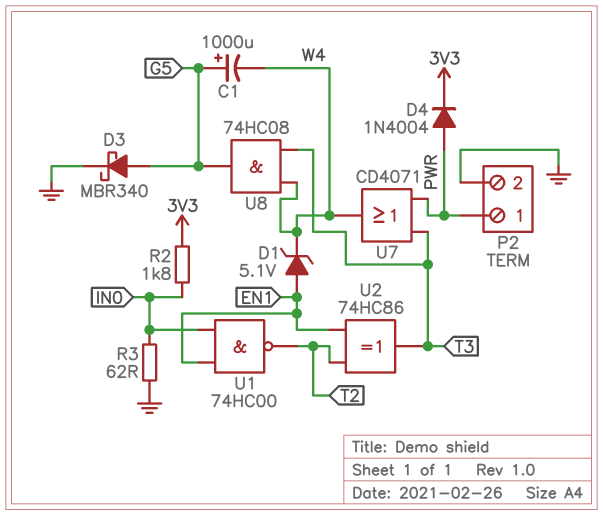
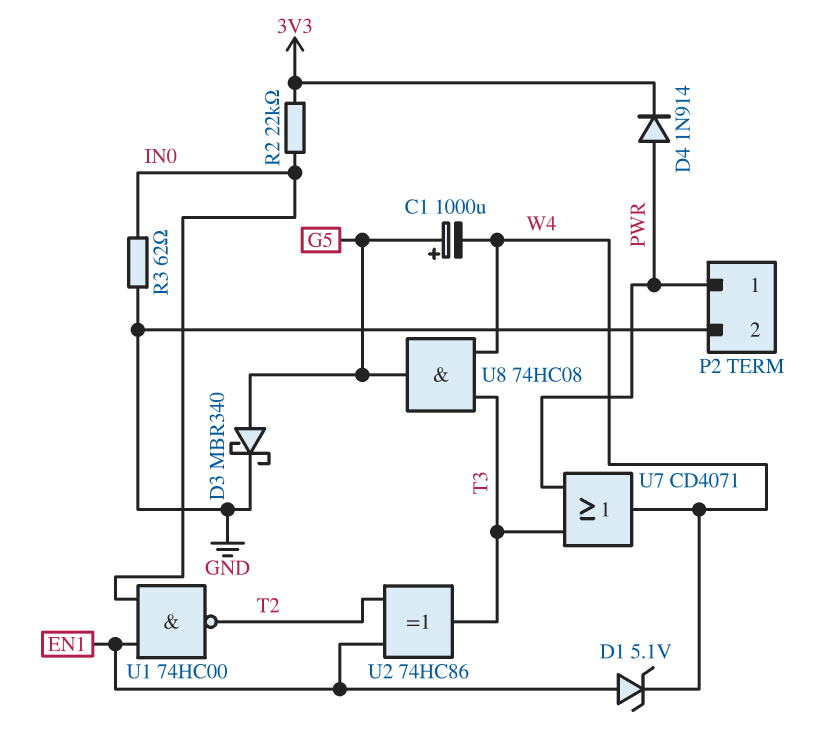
D4: diode 1N4004 (A PWR, K 3V3) -> diode 1N914 (A PWR, K 3V3)
R2: 1.8k (3V3, IN0) -> 22k (3V3, IN0)

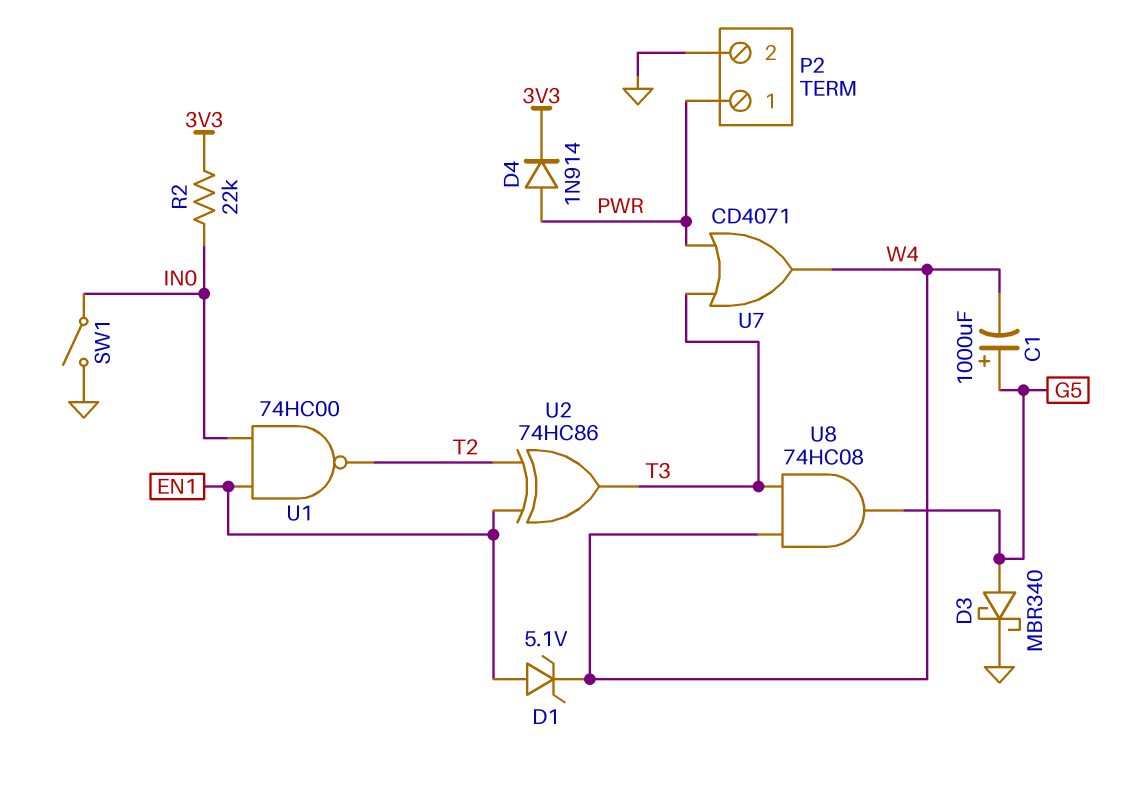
R3: 62 (GND, IN0) -> none
SW1: none -> switch (GND, IN0)

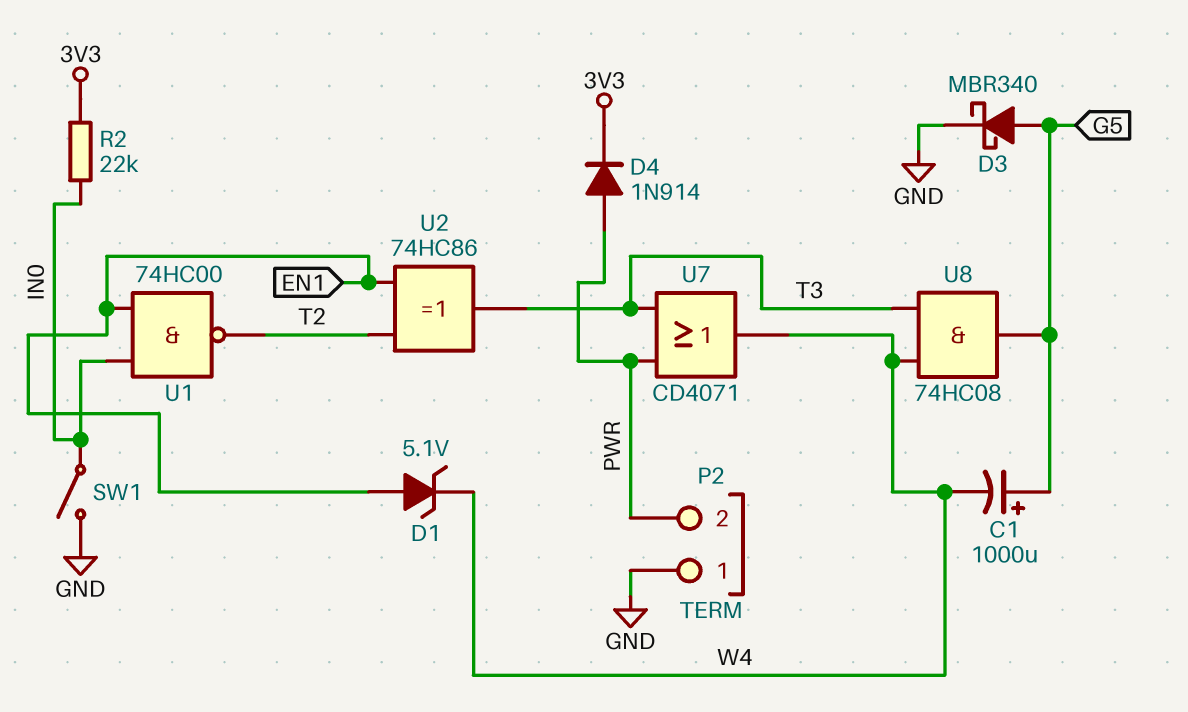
P2 pin 1: PWR -> GND
P2 pin 2: GND -> PWR

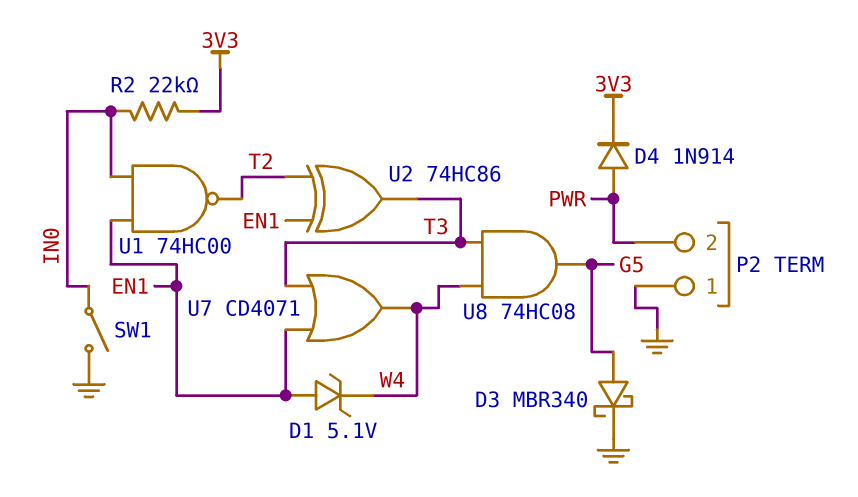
C1: 1000uF (plus G5, minus W4) -> none
U7: OR CD4071 (in PWR, in T3, out W4) -> OR CD4071 (in EN1, in T3, out W4)

